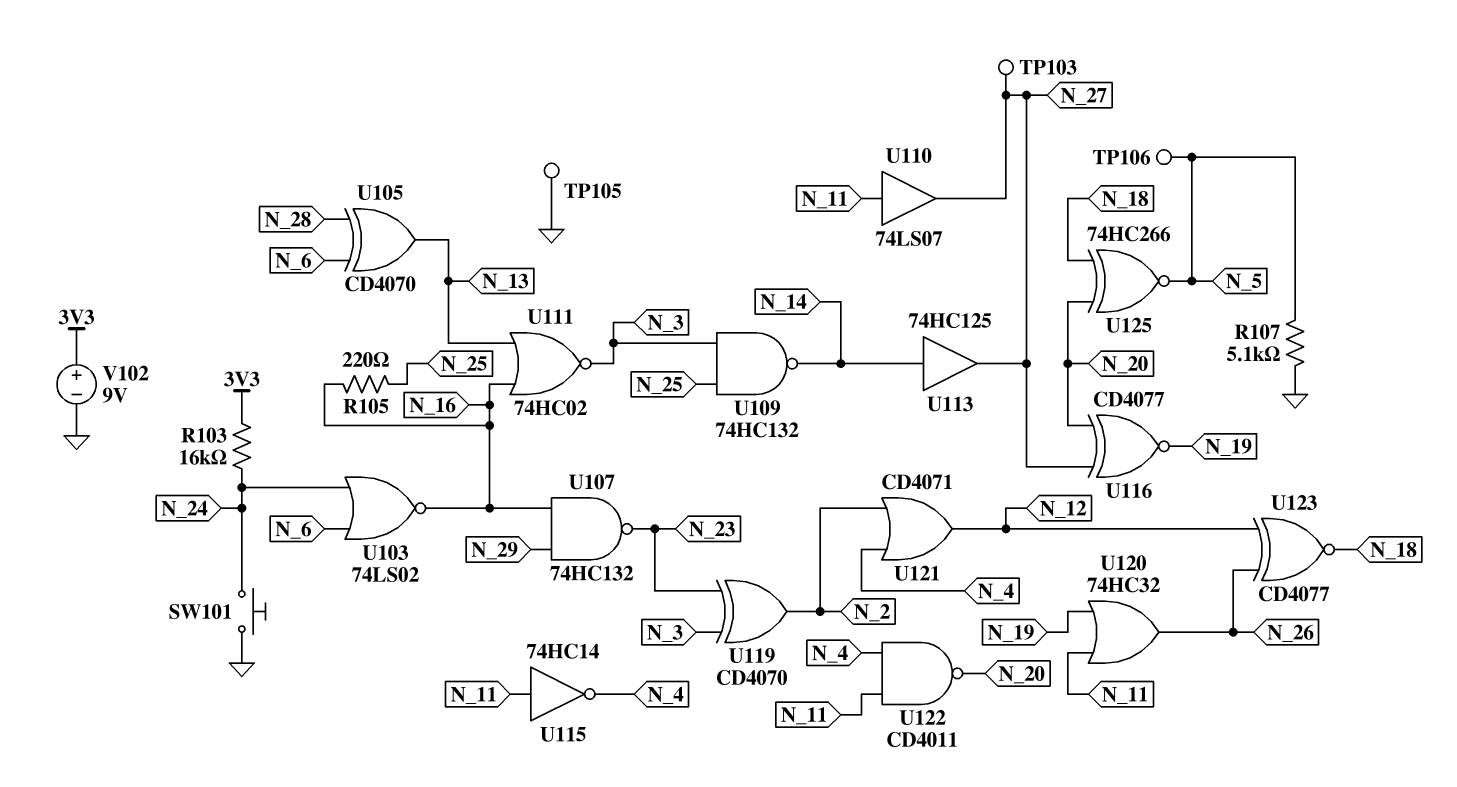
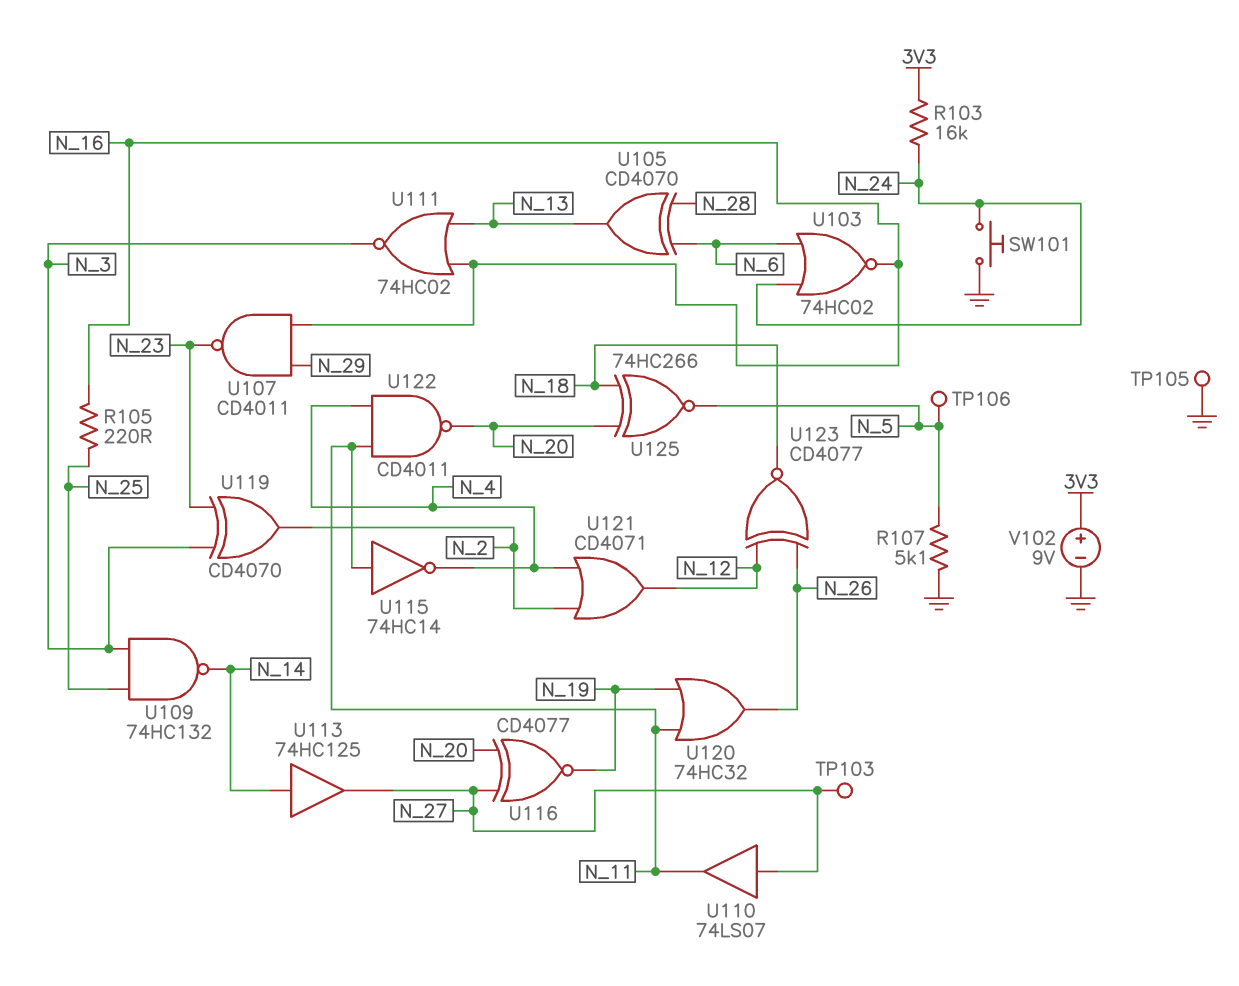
U103: NOR 74LS02 (in N_6, in N_24, out N_16) -> NOR 74HC02 (in N_6, in N_24, out N_16)
U107: NAND 74HC132 (in N_16, in N_29, out N_23) -> NAND CD4011 (in N_16, in N_29, out N_23)
U110: buffer 74LS07 (in N_11, out N_27) -> buffer 74LS07 (in N_27, out N_11)

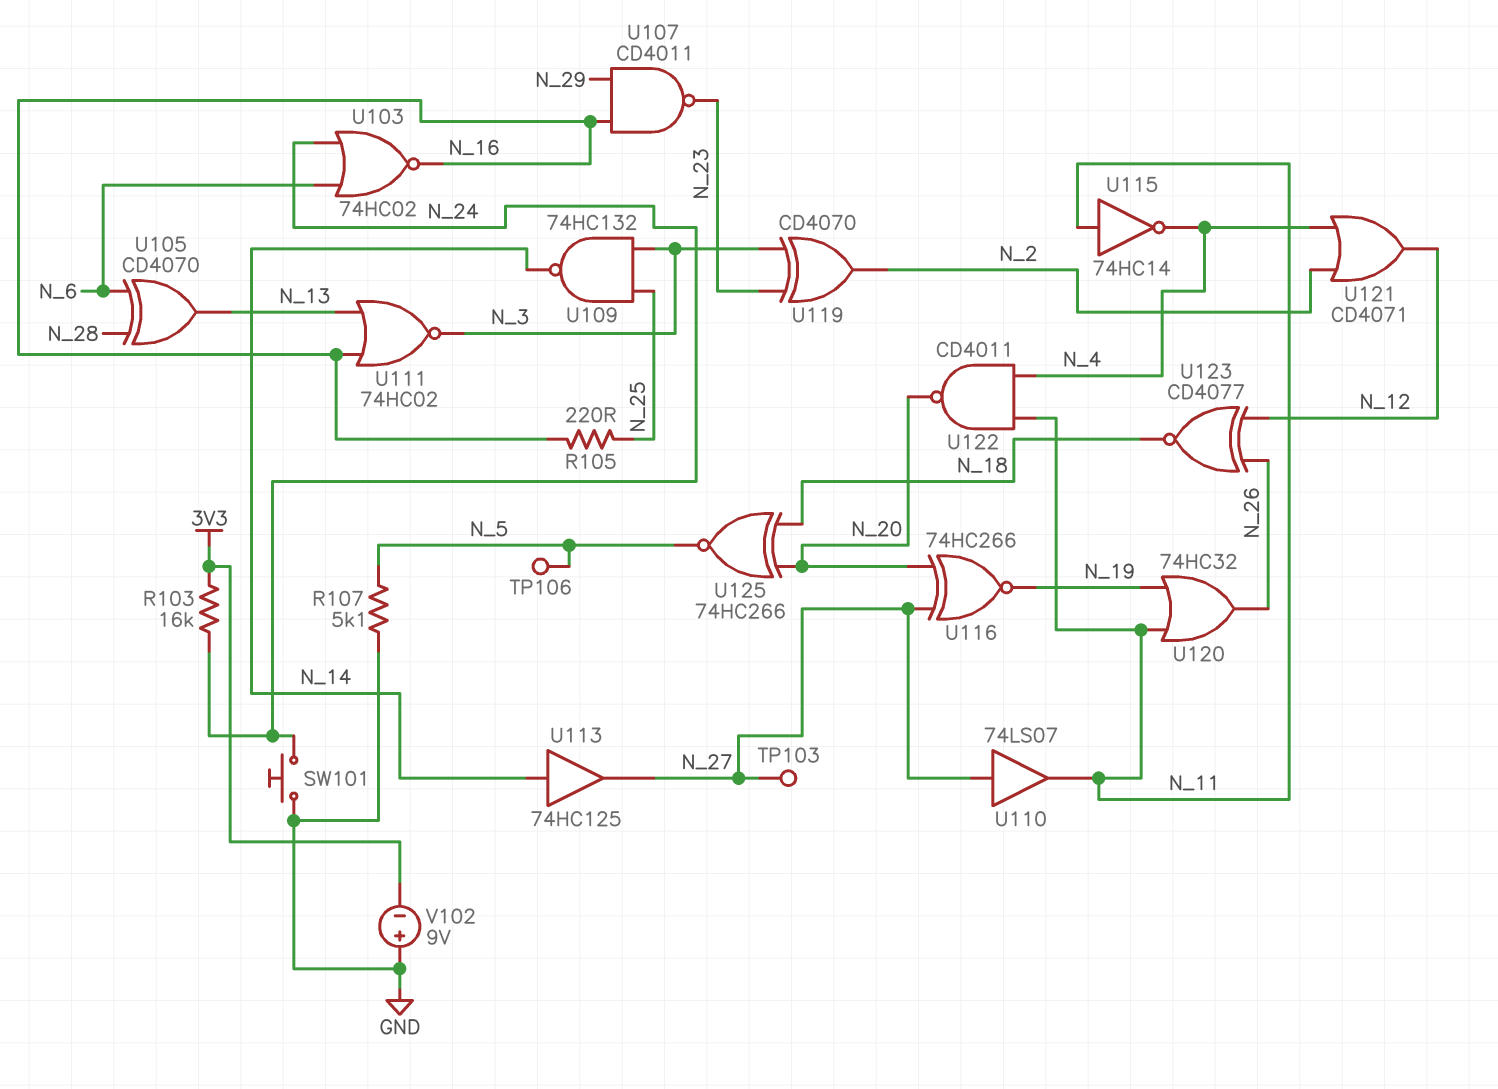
TP105: test point (GND) -> none
U116: XNOR CD4077 (in N_20, in N_27, out N_19) -> XNOR 74HC266 (in N_20, in N_27, out N_19)
V102: 9V (plus 3V3, minus GND) -> 9V (plus GND, minus 3V3)

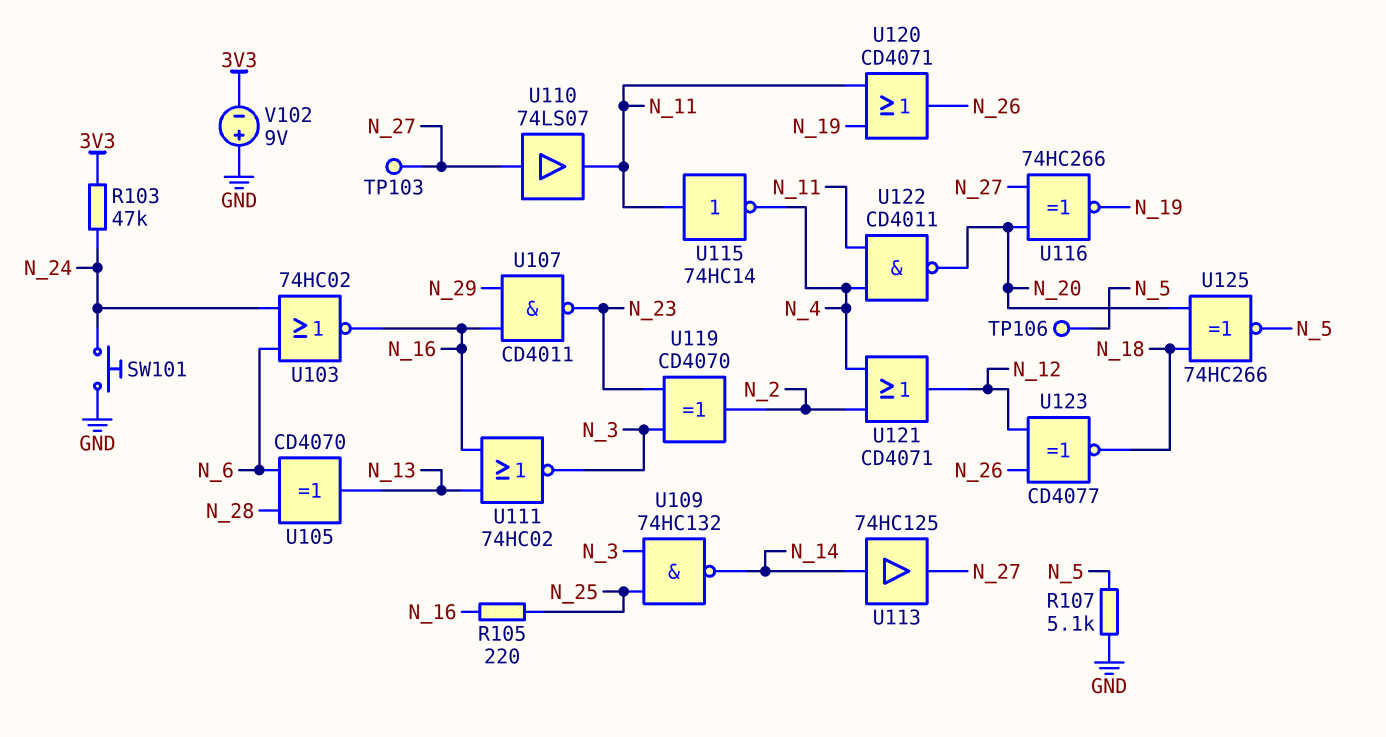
R103: 16k (3V3, N_24) -> 47k (3V3, N_24)
U120: OR 74HC32 (in N_11, in N_19, out N_26) -> OR CD4071 (in N_11, in N_19, out N_26)

